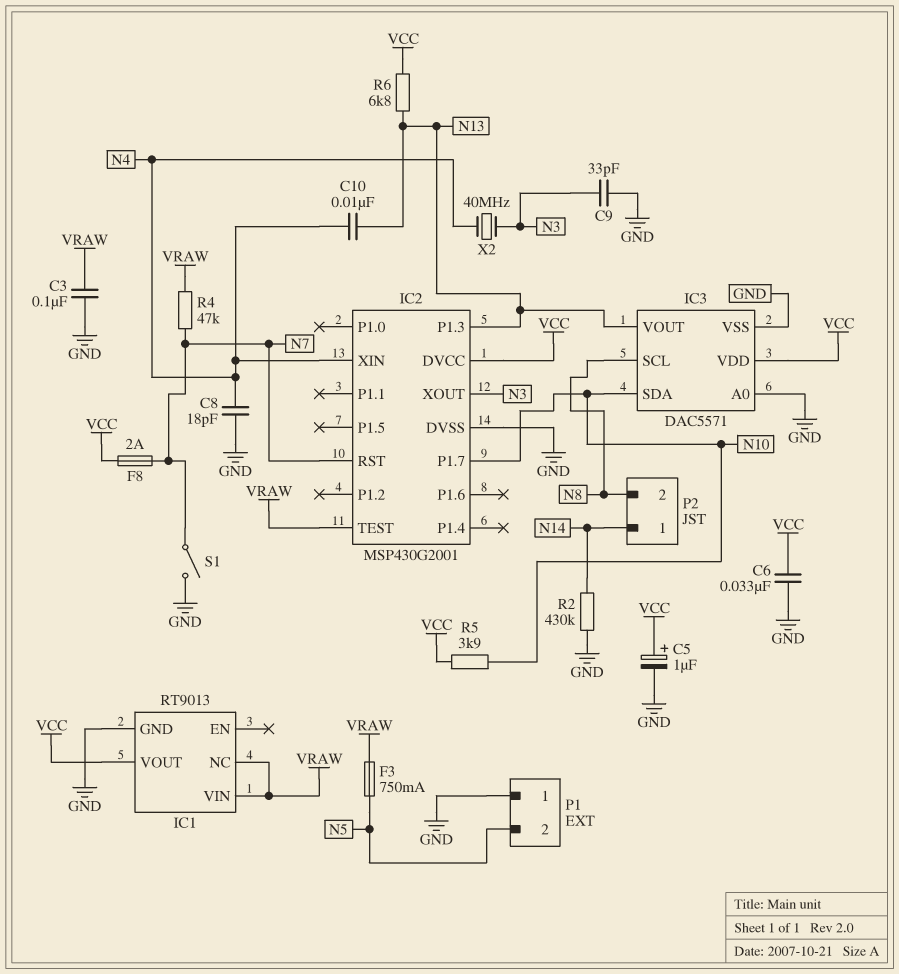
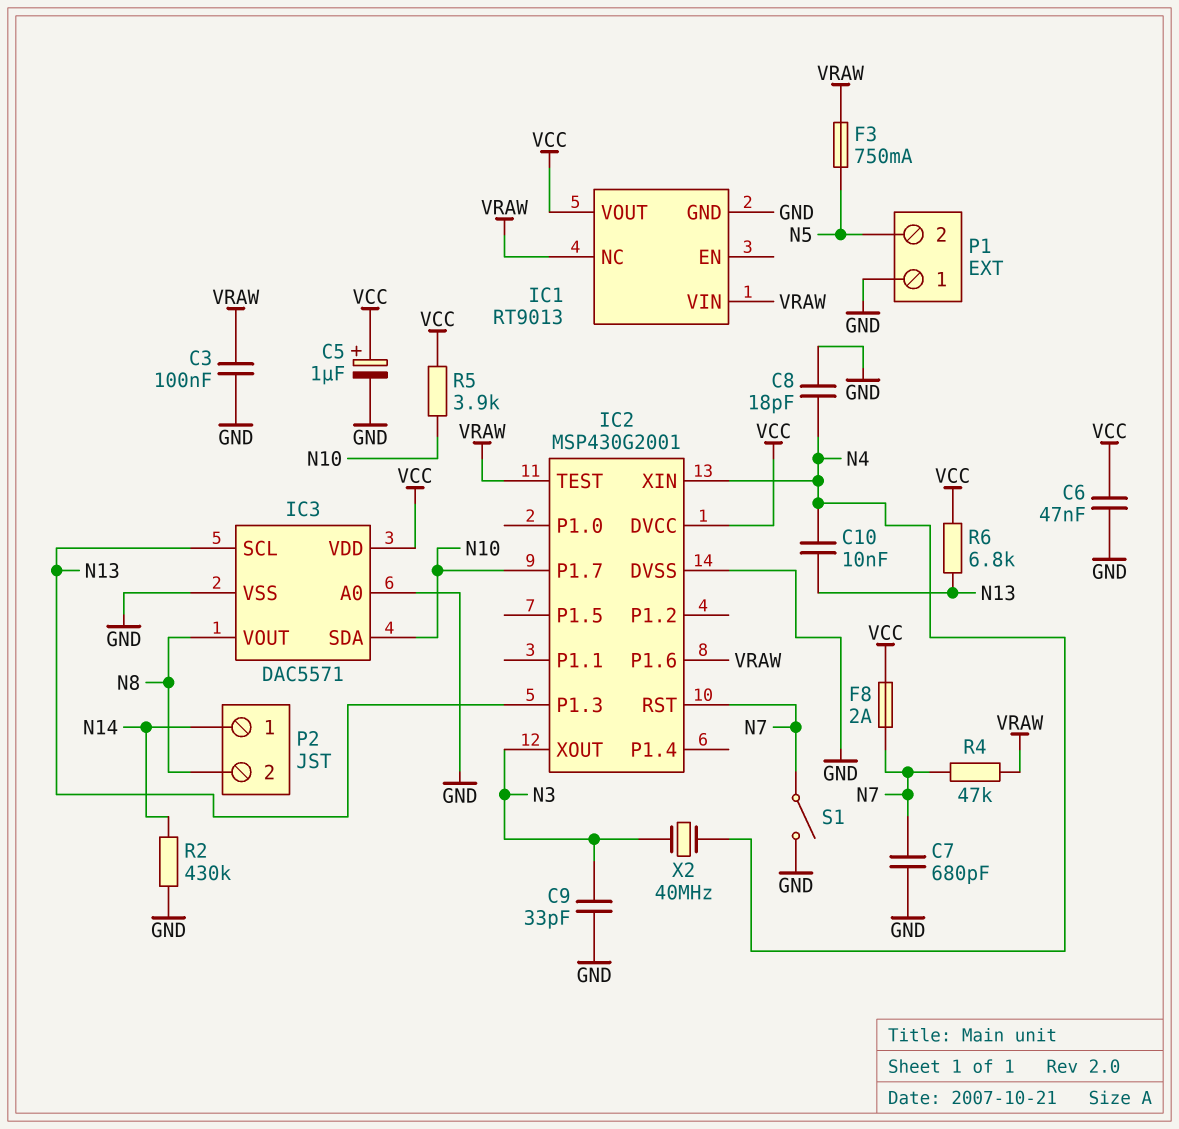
C6: 33nF (GND, VCC) -> 47nF (GND, VCC)
C7: none -> 680pF (GND, N7)
IC2 pin P1.6: none -> VRAW
IC3 pin SCL: N8 -> N13
IC3 pin VOUT: N13 -> N8

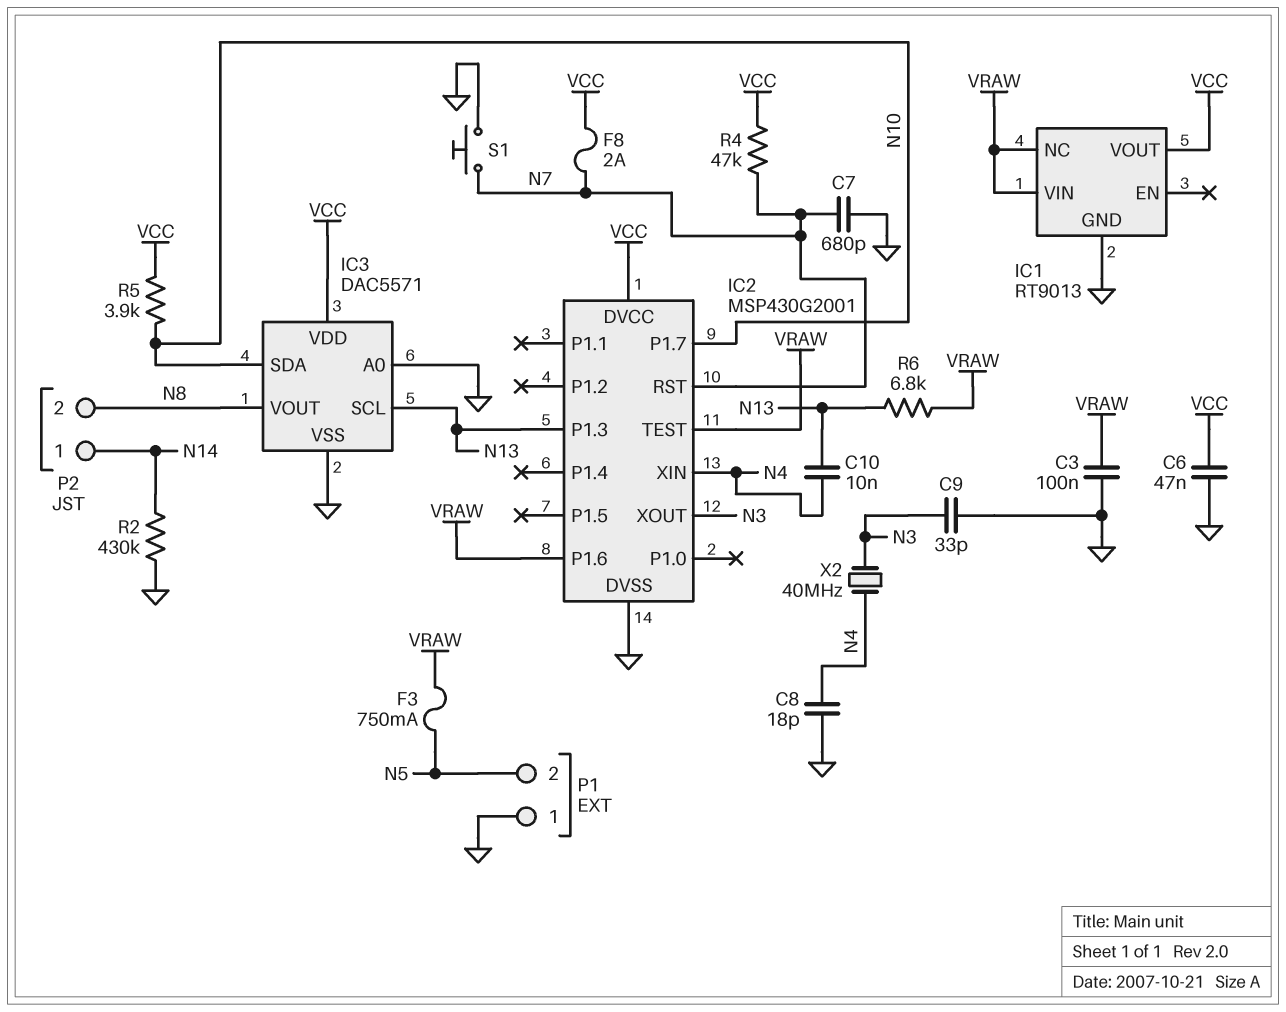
C5: 1uF (plus VCC, minus GND) -> none
R4: 47k (N7, VRAW) -> 47k (N7, VCC)
R6: 6.8k (N13, VCC) -> 6.8k (N13, VRAW)
S1: switch (GND, N7) -> button (GND, N7)

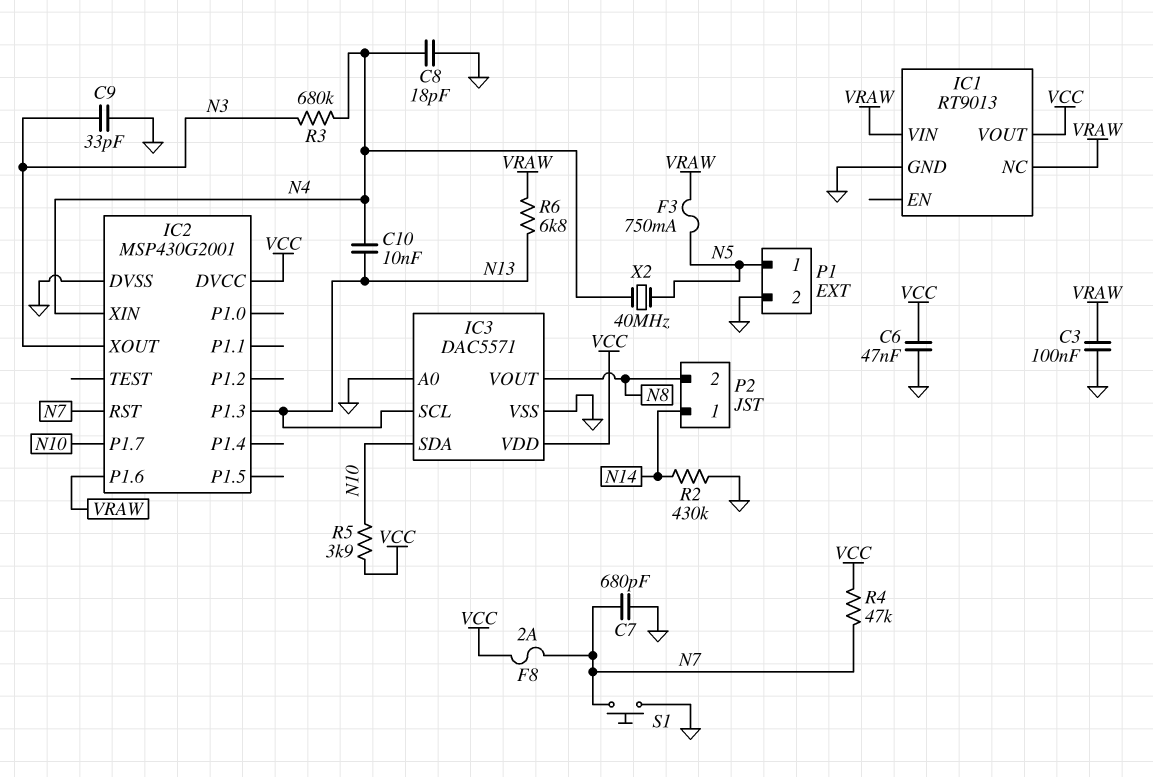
IC2 pin TEST: VRAW -> none
P1 pin 1: GND -> N5
P1 pin 2: N5 -> GND
R3: none -> 680k (N3, N4)
X2: 40MHz (N3, N4) -> 40MHz (N4, N5)

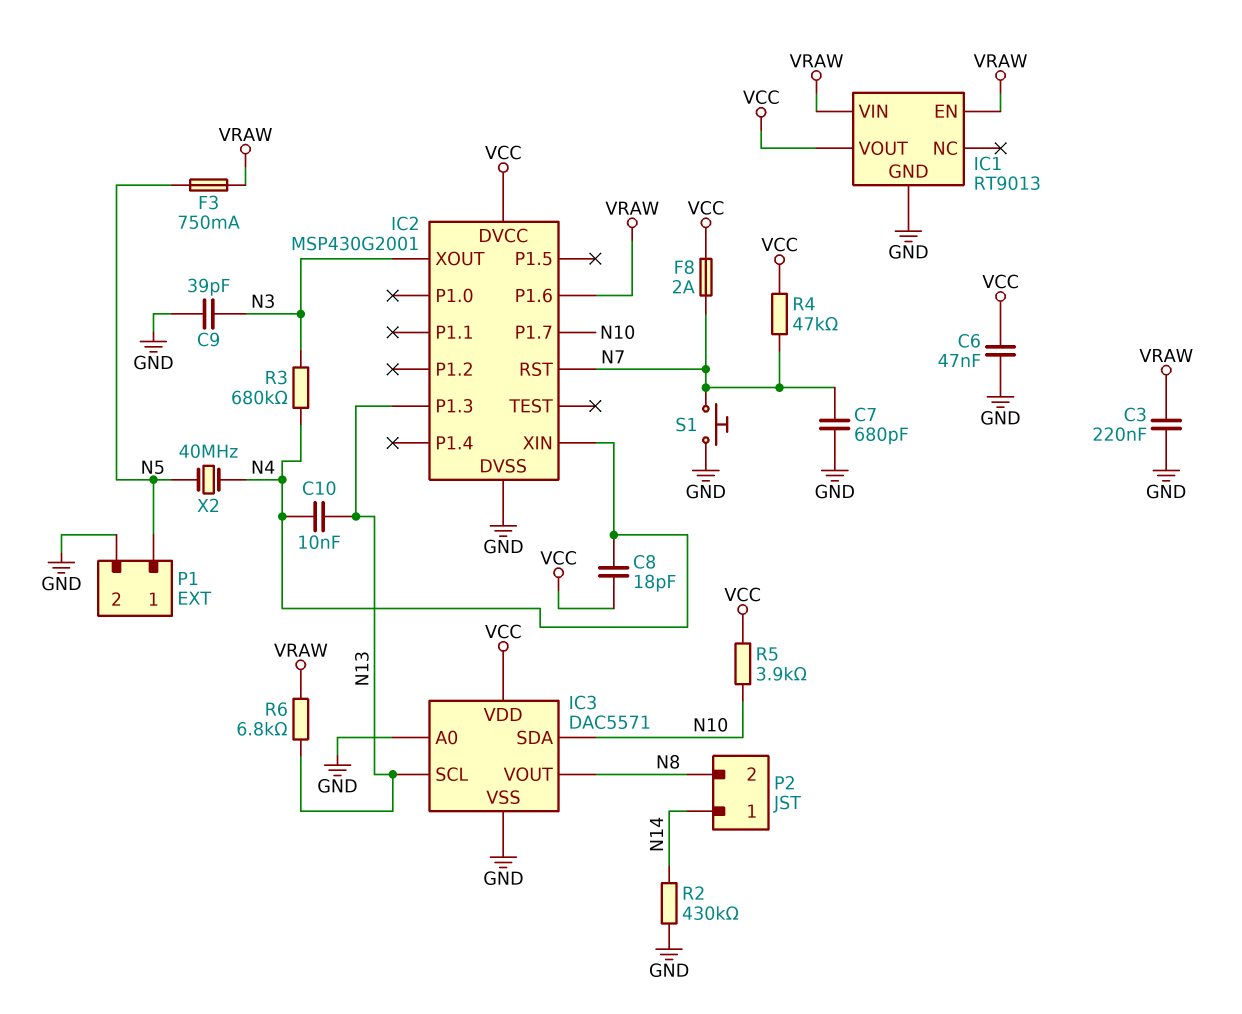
C3: 100nF (GND, VRAW) -> 220nF (GND, VRAW)
C8: 18pF (GND, N4) -> 18pF (N4, VCC)
C9: 33pF (GND, N3) -> 39pF (GND, N3)
IC1 pin EN: none -> VRAW
IC1 pin NC: VRAW -> none

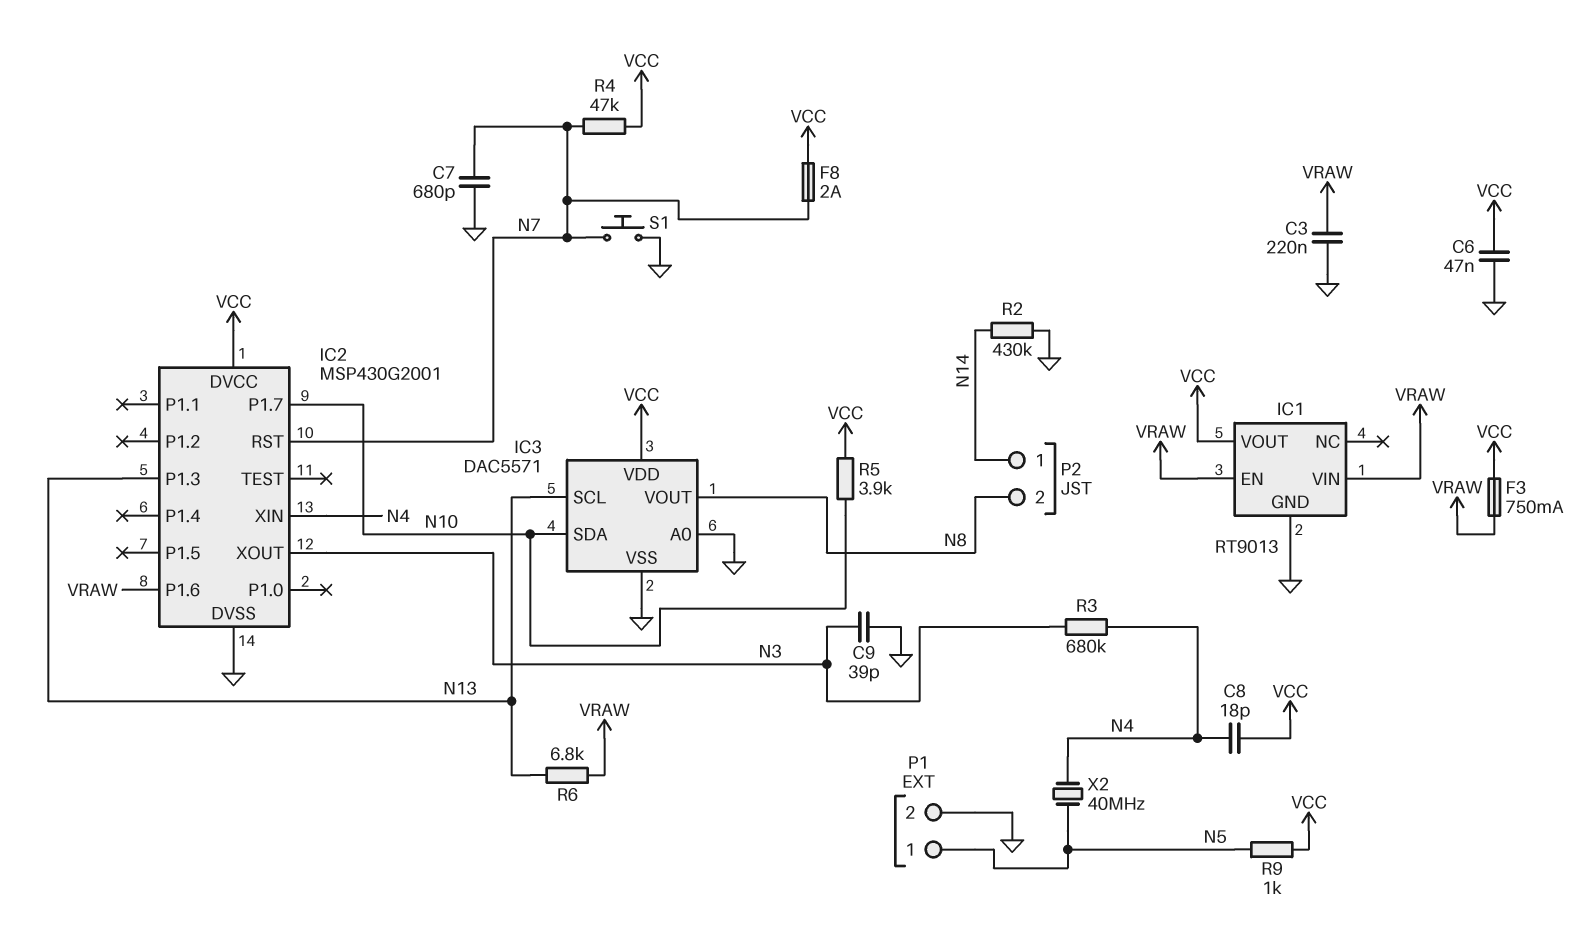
C10: 10nF (N4, N13) -> none
F3: 750mA (N5, VRAW) -> 750mA (VCC, VRAW)
R9: none -> 1k (N5, VCC)

